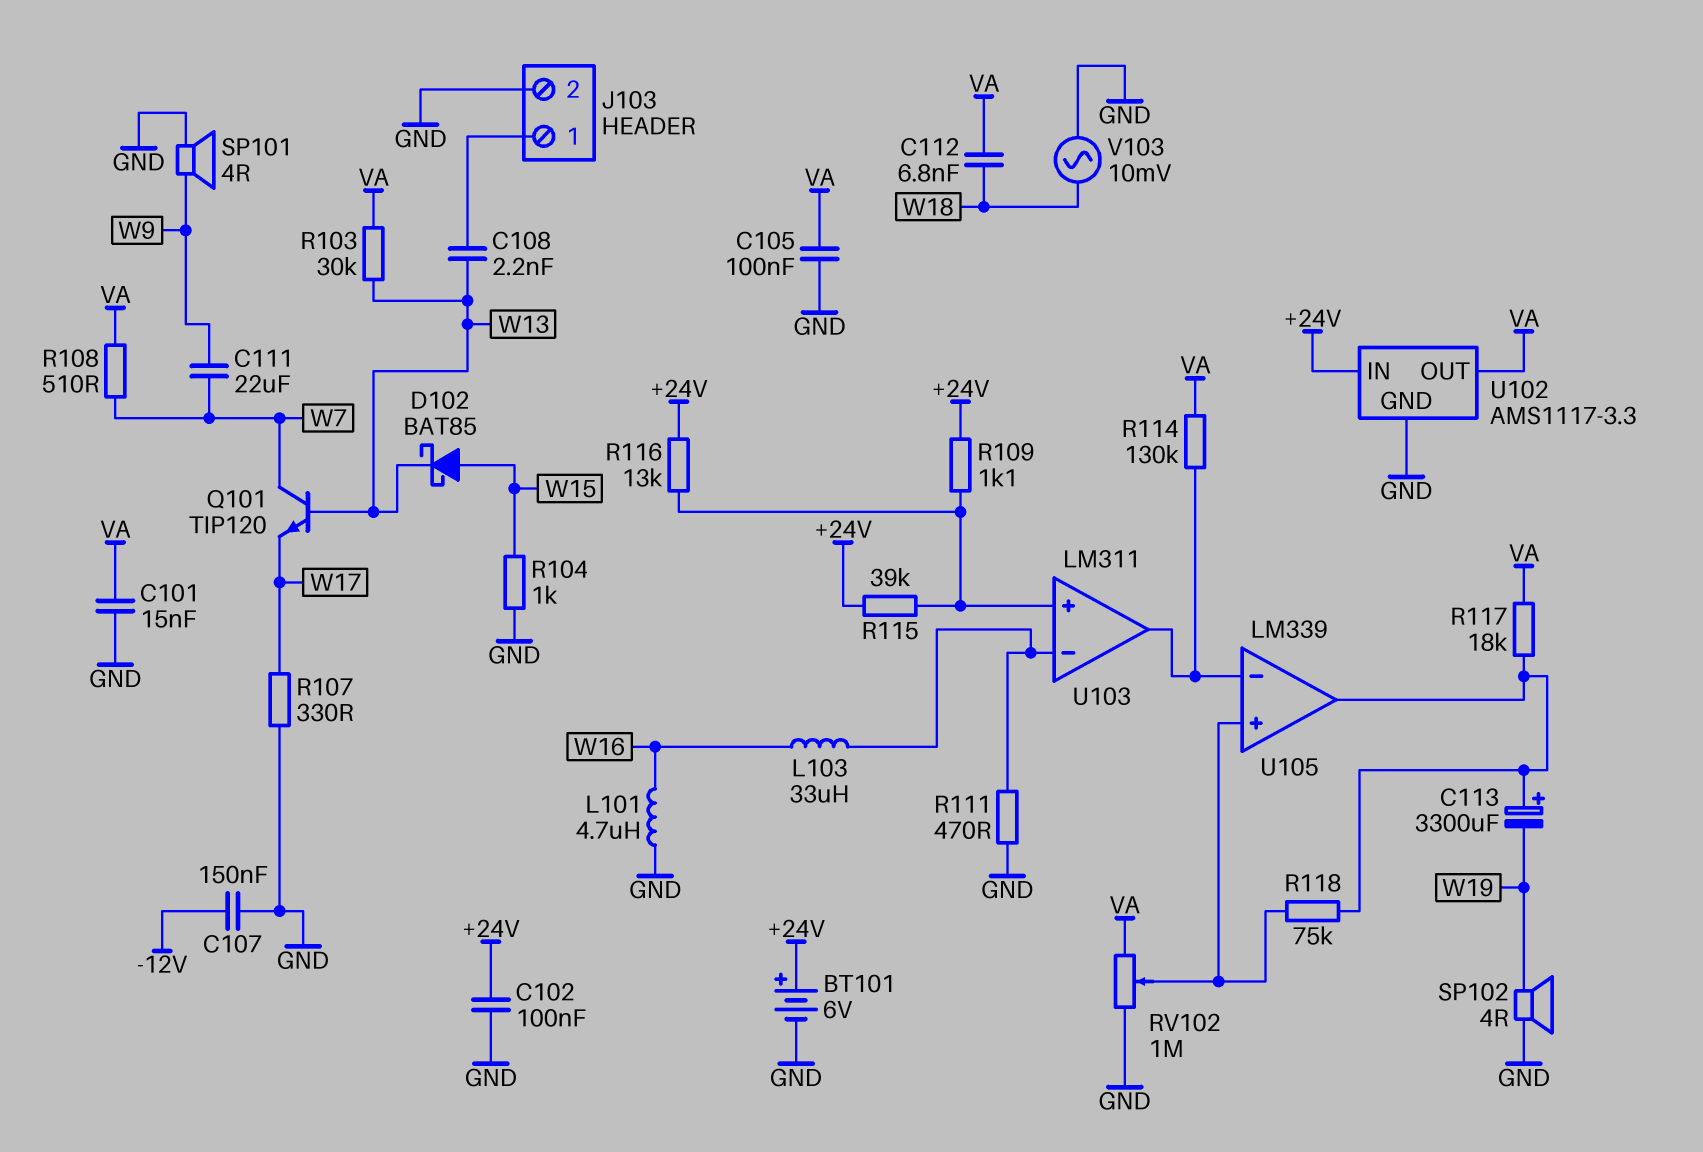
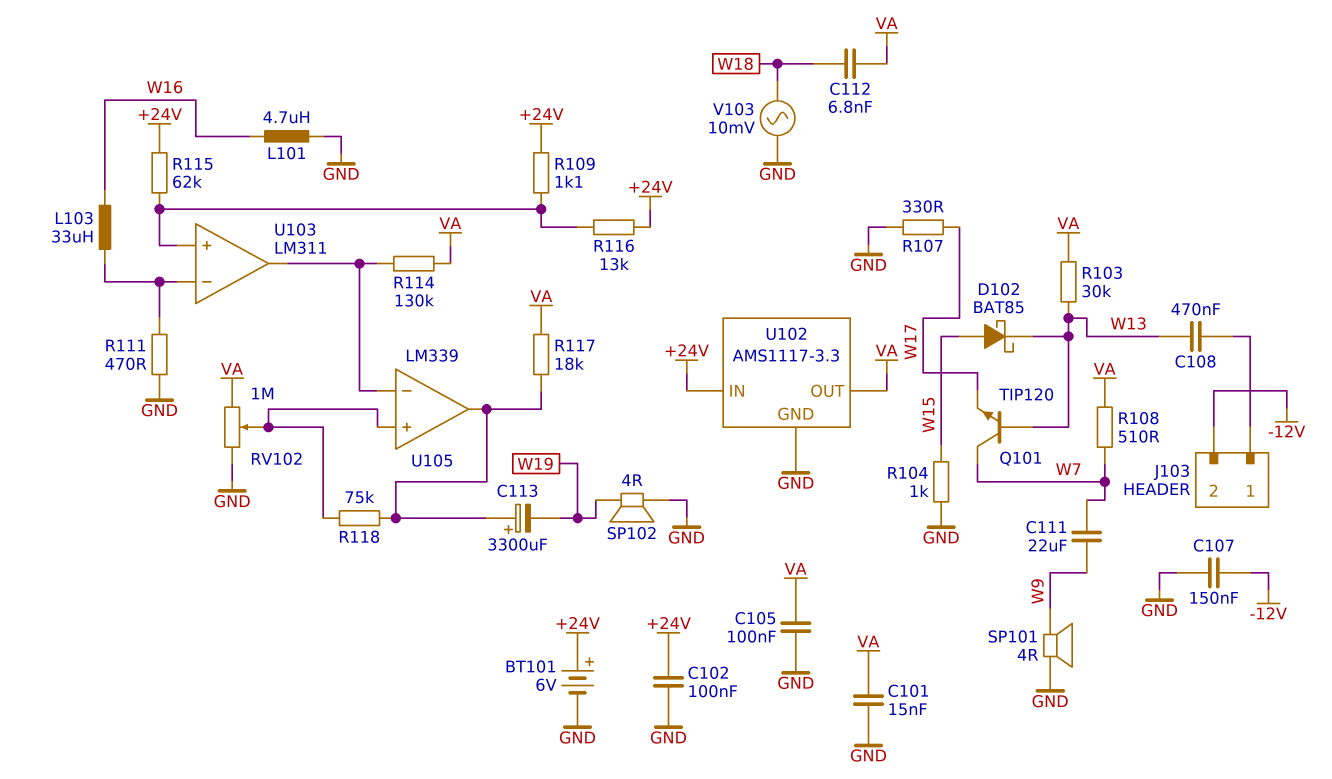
C108: 2.2nF (J103/1, W13) -> 470nF (J103/1, W13)
J103 pin 2: GND -> -12V
R115: 39k (+24V, U103/in+) -> 62k (+24V, U103/in+)

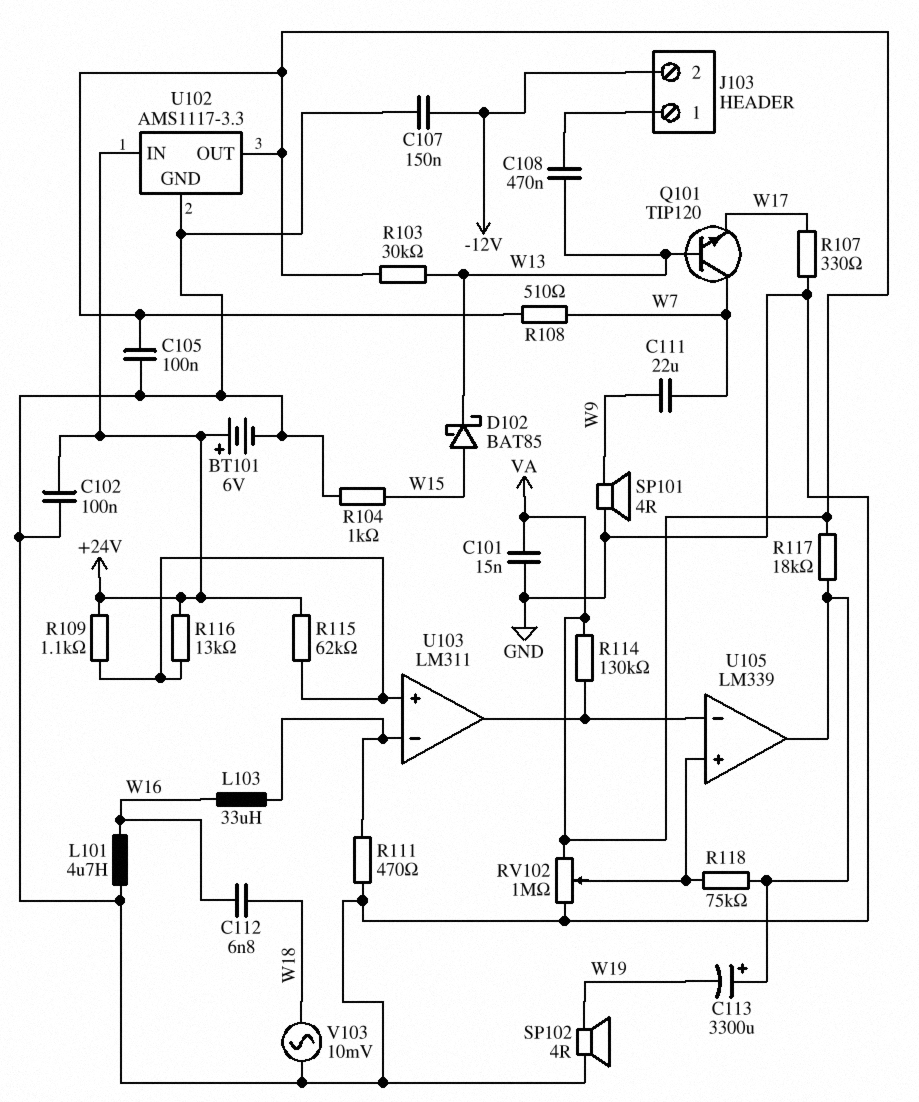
C112: 6.8nF (VA, W18) -> 6.8nF (W16, W18)

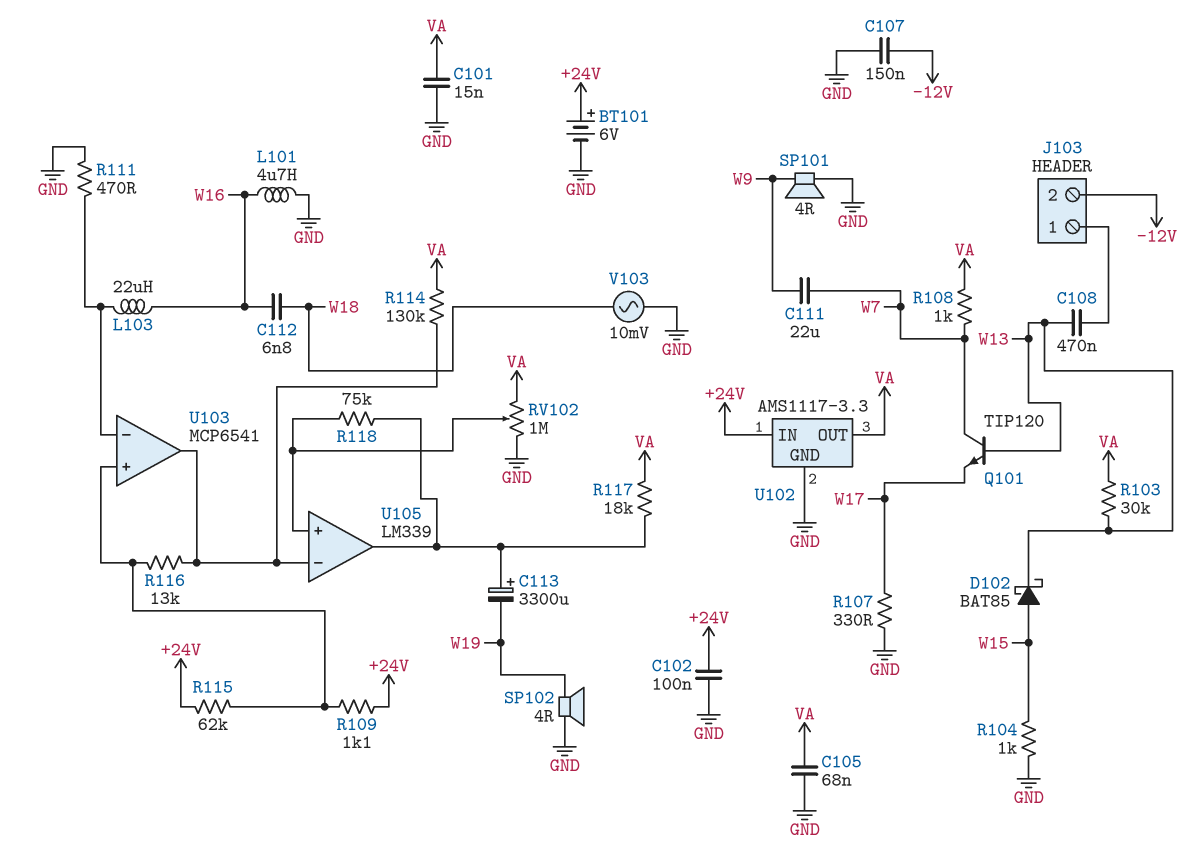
C105: 100nF (GND, VA) -> 68nF (GND, VA)
L103: 33uH (U103/in-, W16) -> 22uH (U103/in-, W16)
R108: 510 (VA, W7) -> 1k (VA, W7)
R116: 13k (+24V, U103/in+) -> 13k (U103/in+, U103/out)
U103: LM311 -> MCP6541

